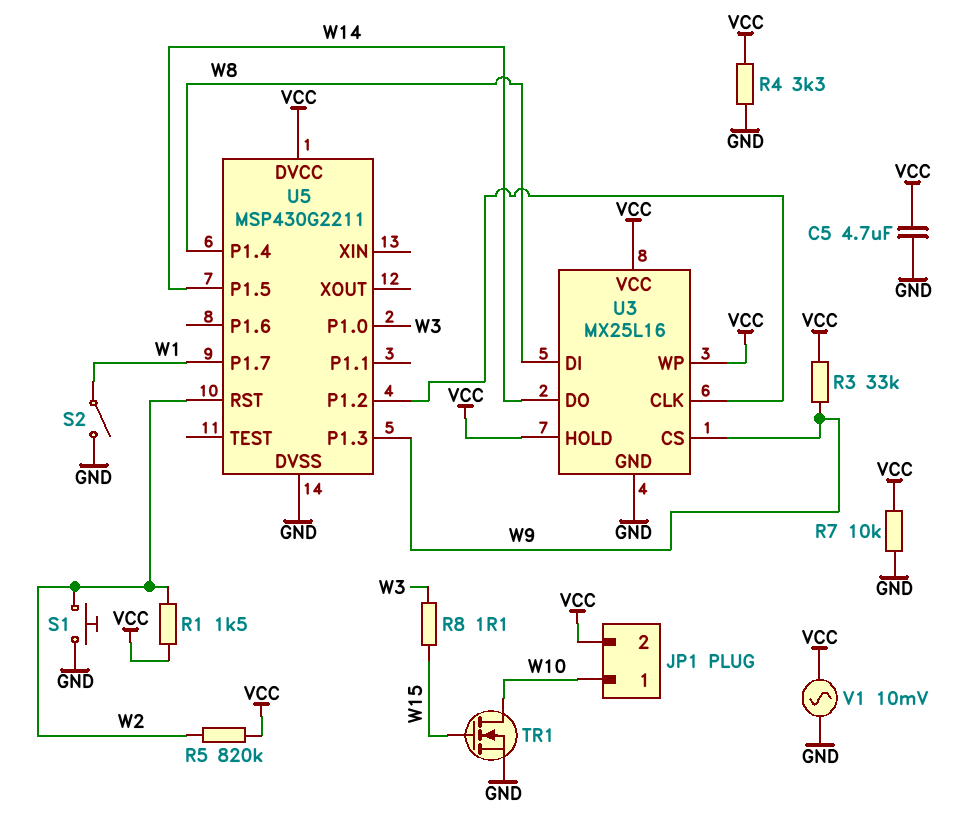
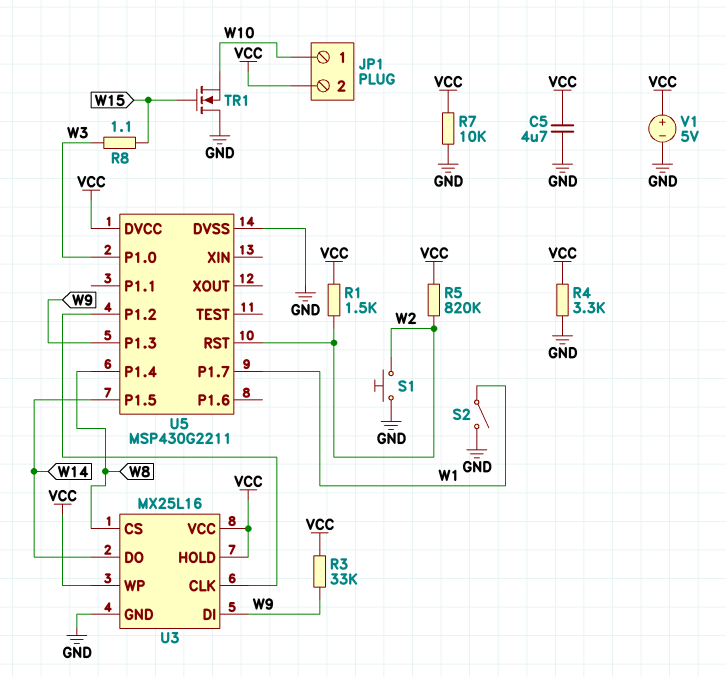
TR1: NMOS (G W15, D W10, S GND) -> NMOS (G W15, D GND, S W10)
U3 pin CS: W9 -> W8
U3 pin DI: W8 -> W9
V1: AC 10mV (GND, VCC) -> 5V (plus VCC, minus GND)

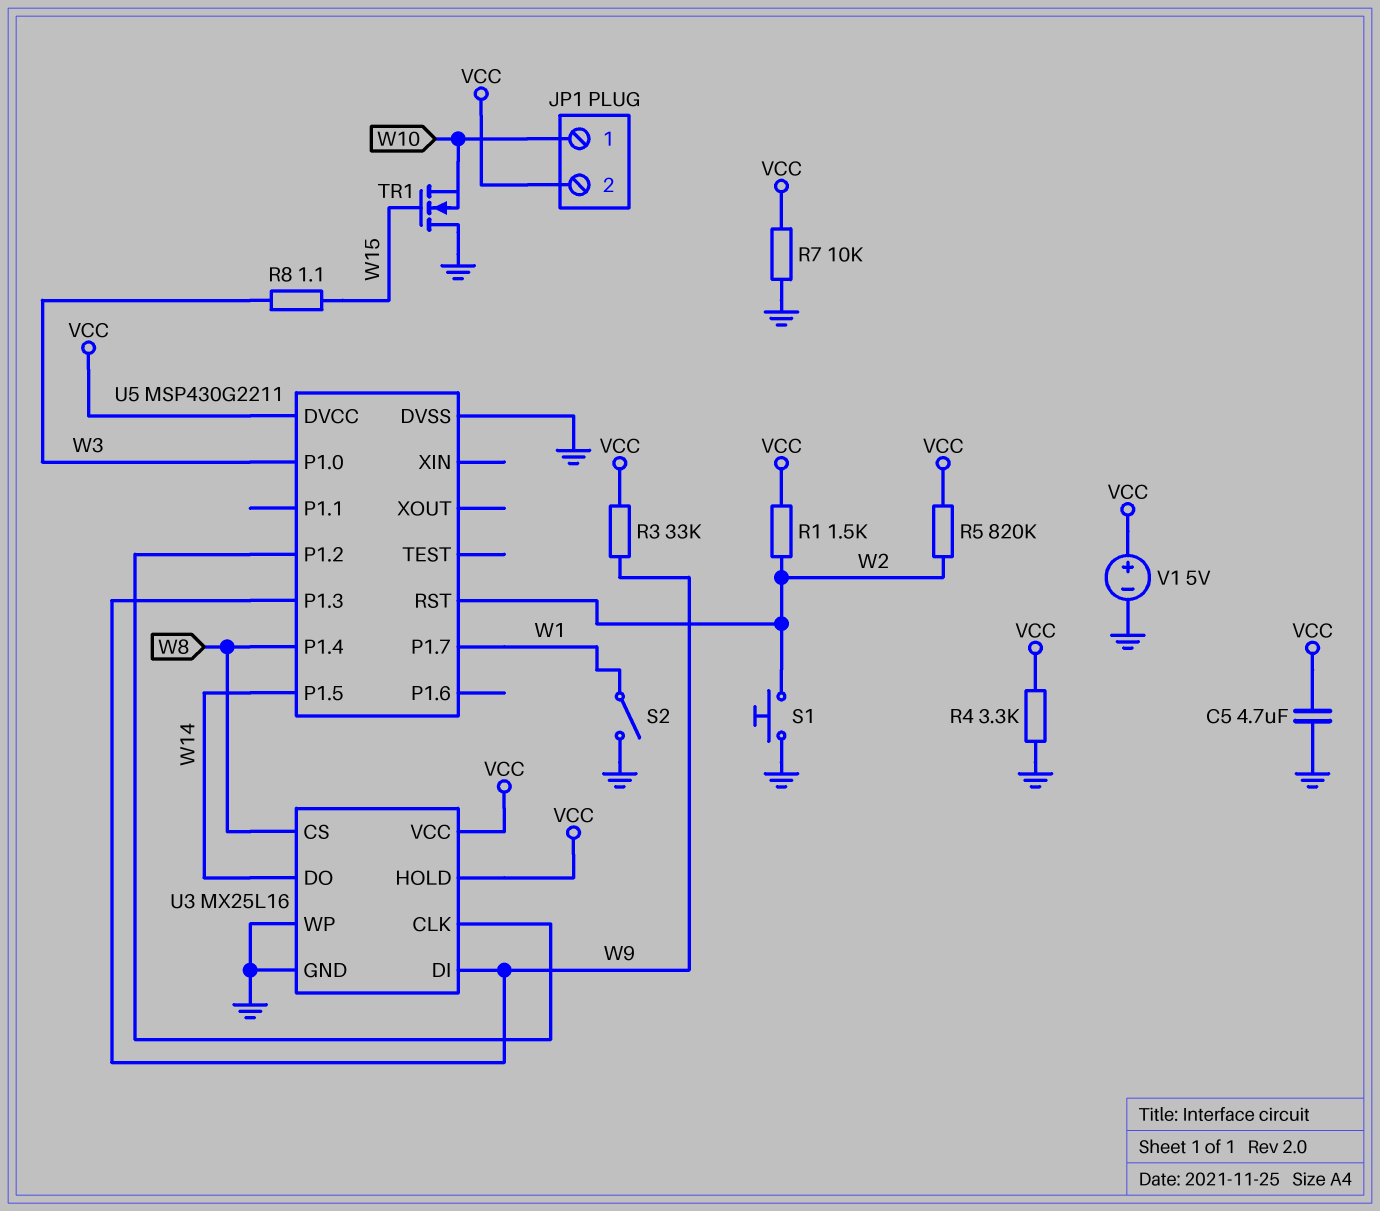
U3 pin WP: VCC -> GND

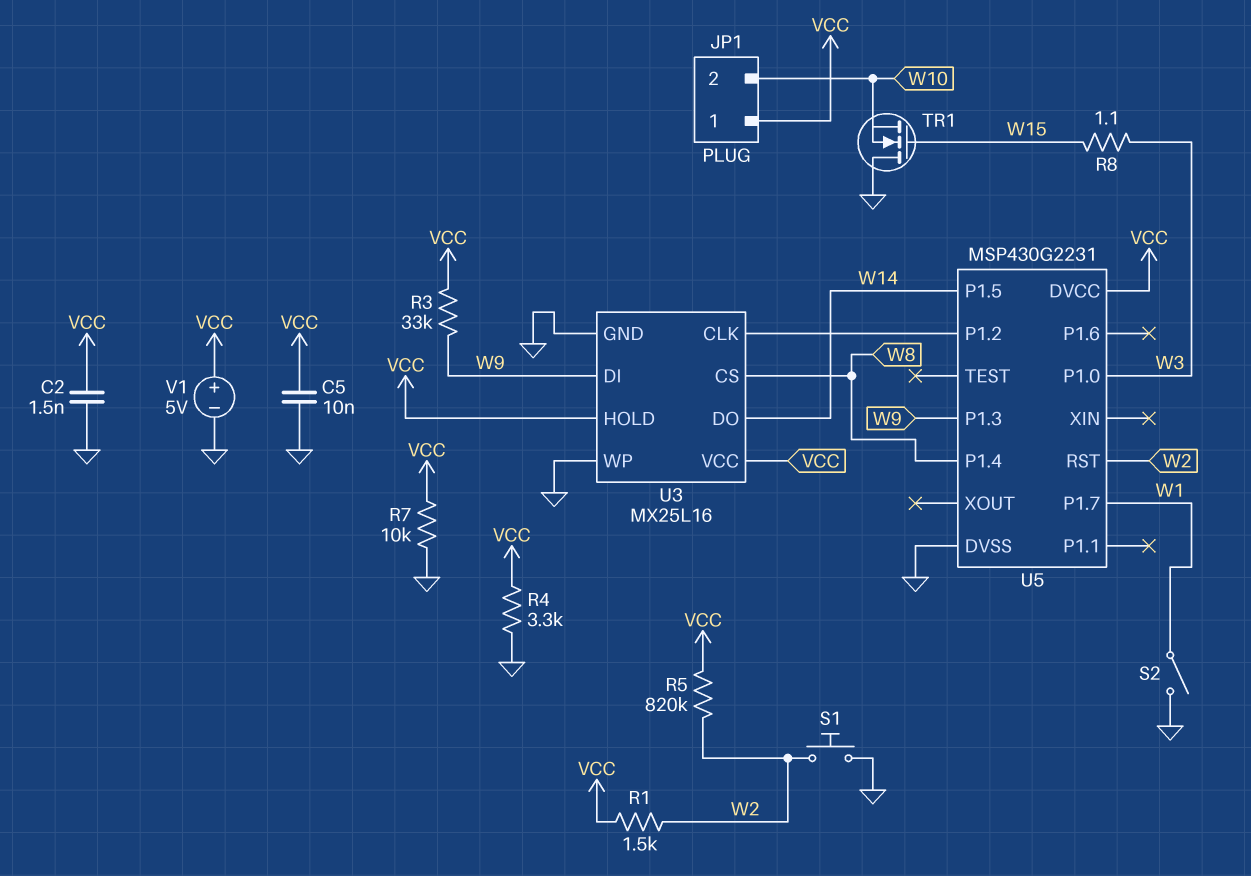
C2: none -> 1.5nF (GND, VCC)
C5: 4.7uF (GND, VCC) -> 10nF (GND, VCC)
JP1 pin 1: W10 -> VCC
JP1 pin 2: VCC -> W10
U5: MSP430G2211 -> MSP430G2231

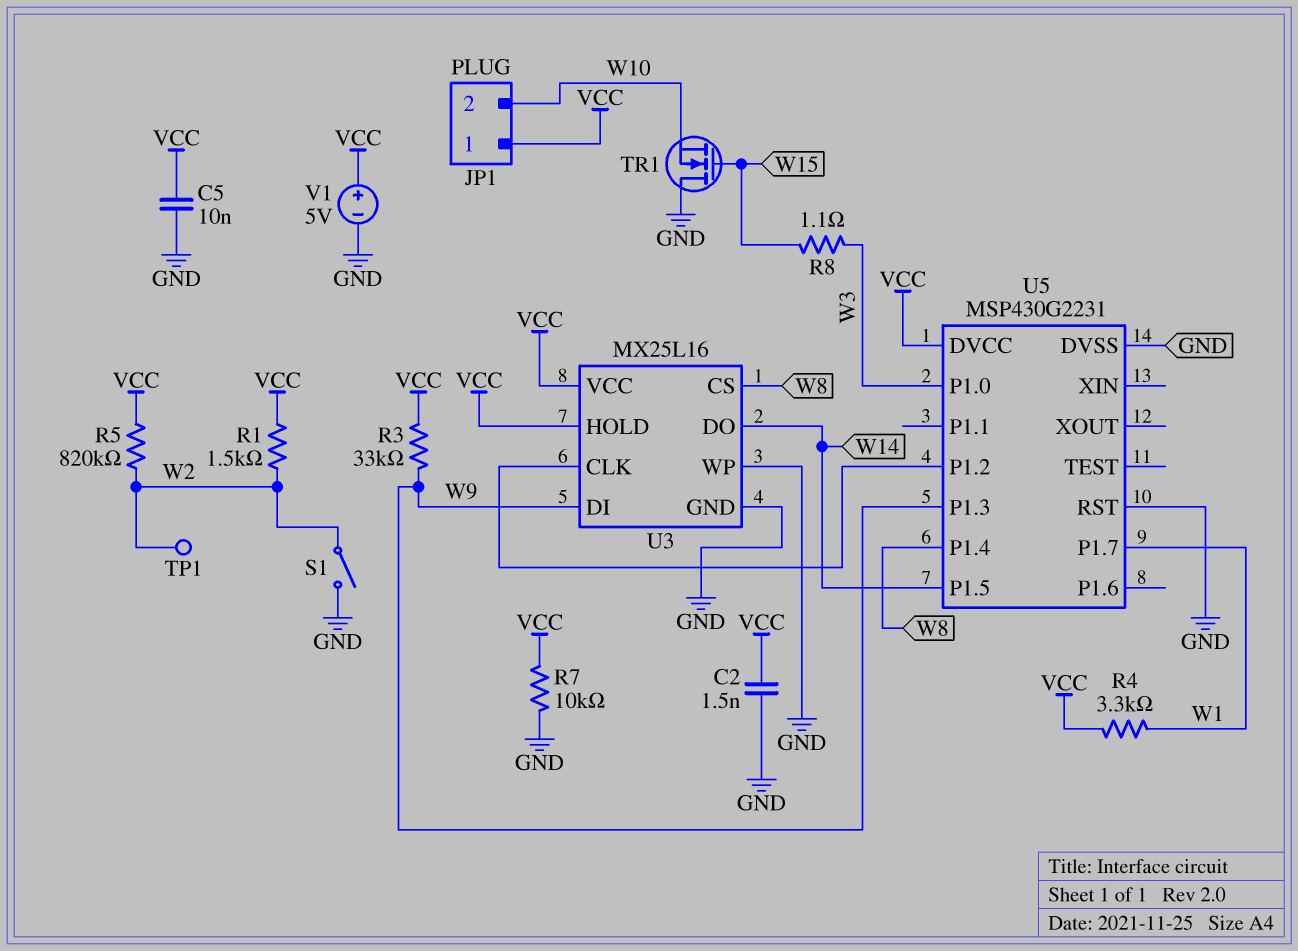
R4: 3.3k (GND, VCC) -> 3.3k (VCC, W1)
S1: button (GND, W2) -> switch (GND, W2)
S2: switch (GND, W1) -> none
TP1: none -> test point (W2)
U5 pin RST: W2 -> GND

